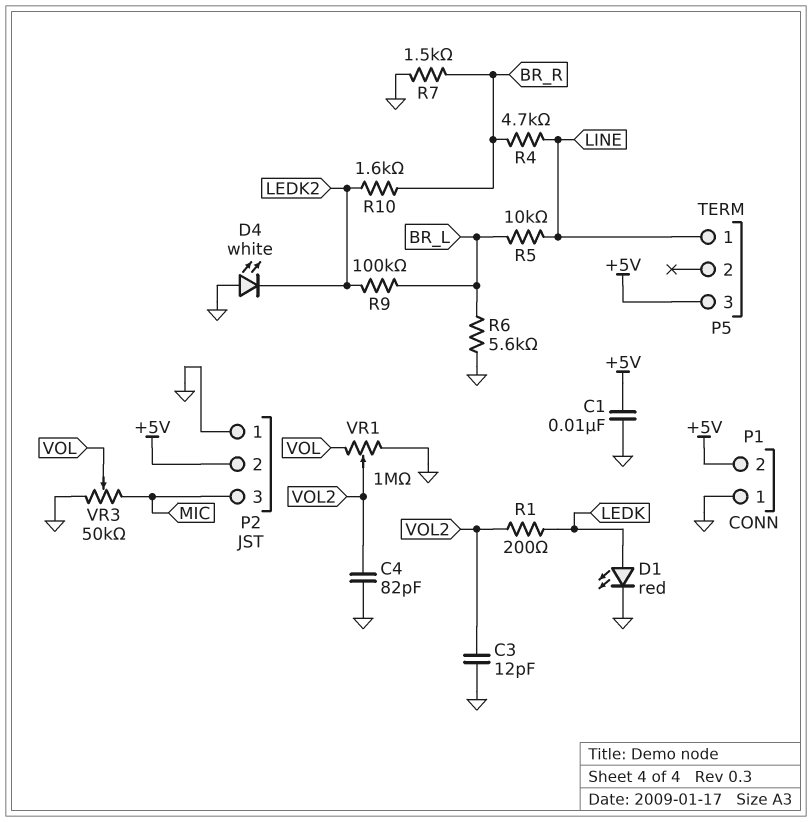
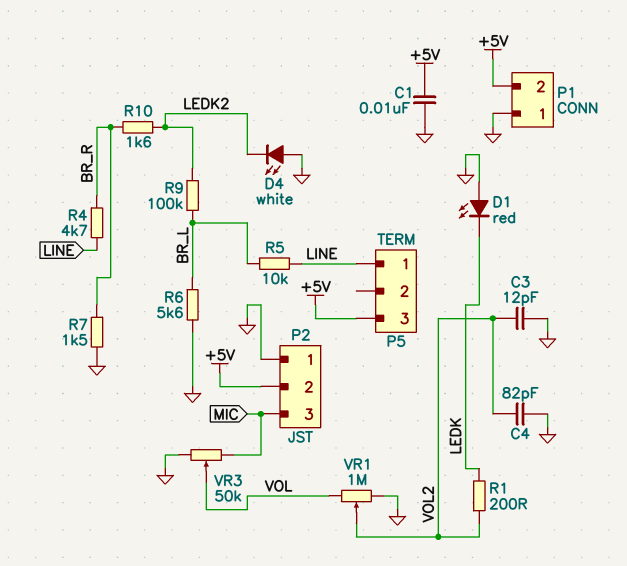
D1: LED red (A LEDK, K GND) -> LED red (A GND, K LEDK)

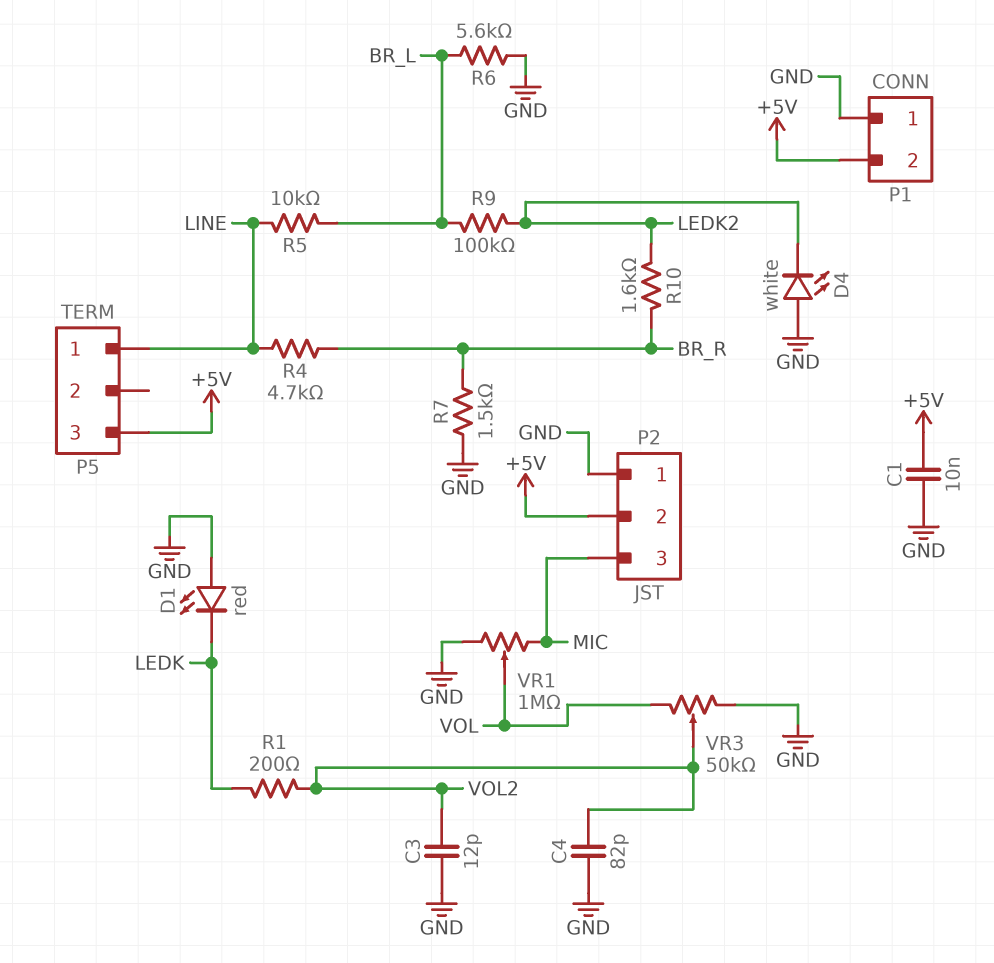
VR1: 1M (GND, VOL, wiper VOL2) -> 1M (GND, MIC, wiper VOL)
VR3: 50k (GND, MIC, wiper VOL) -> 50k (GND, VOL, wiper VOL2)

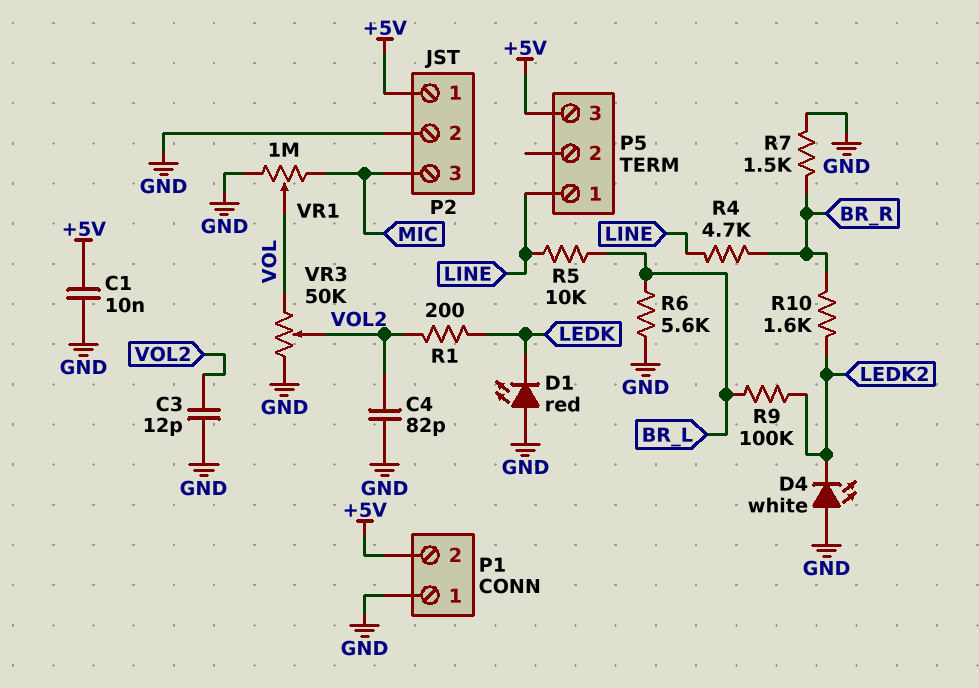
P2 pin 1: GND -> +5V
P2 pin 2: +5V -> GND

